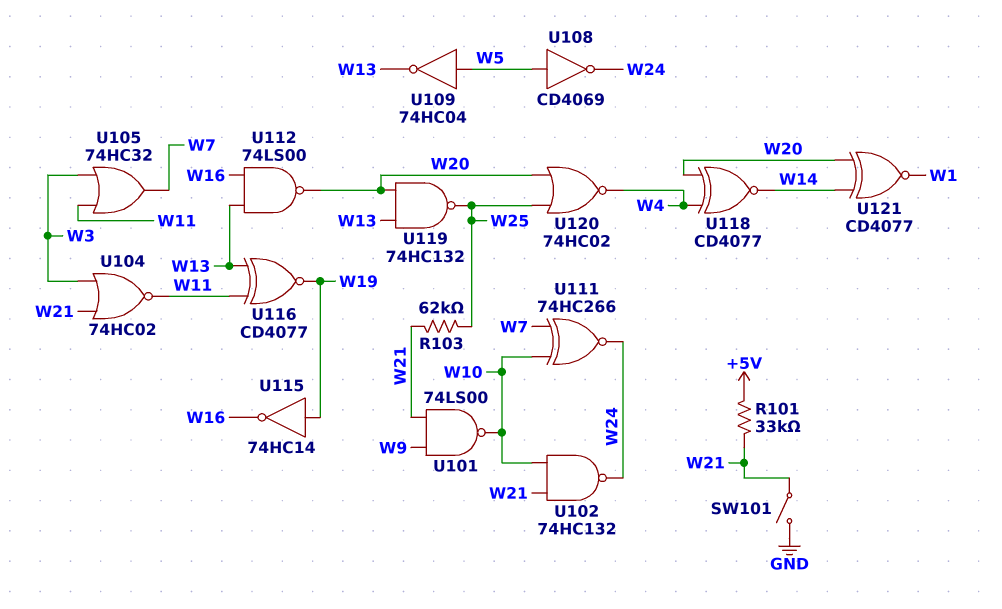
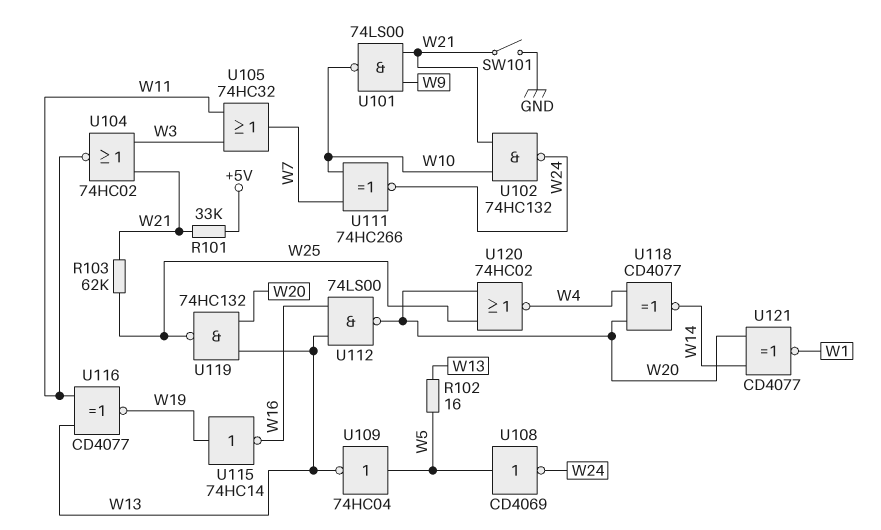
R102: none -> 16 (W5, W13)

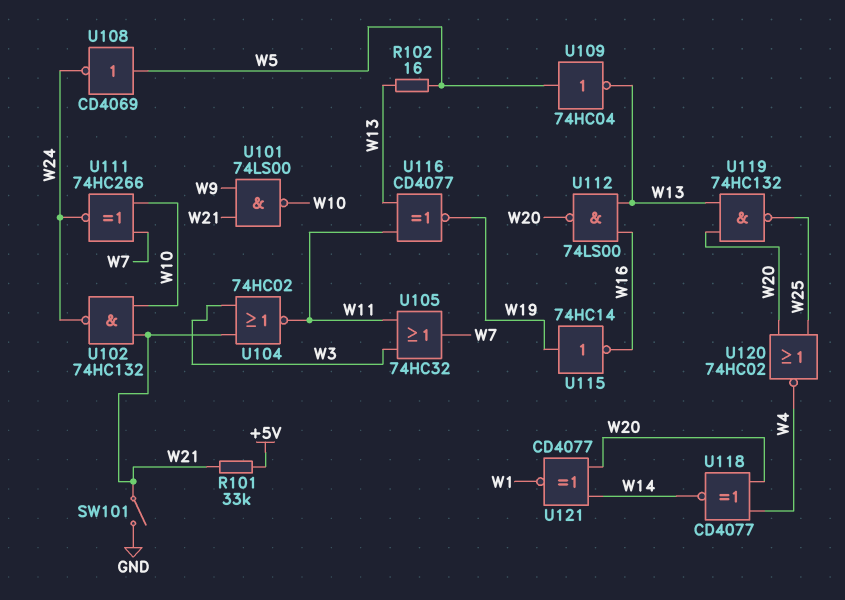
R103: 62k (W21, W25) -> none

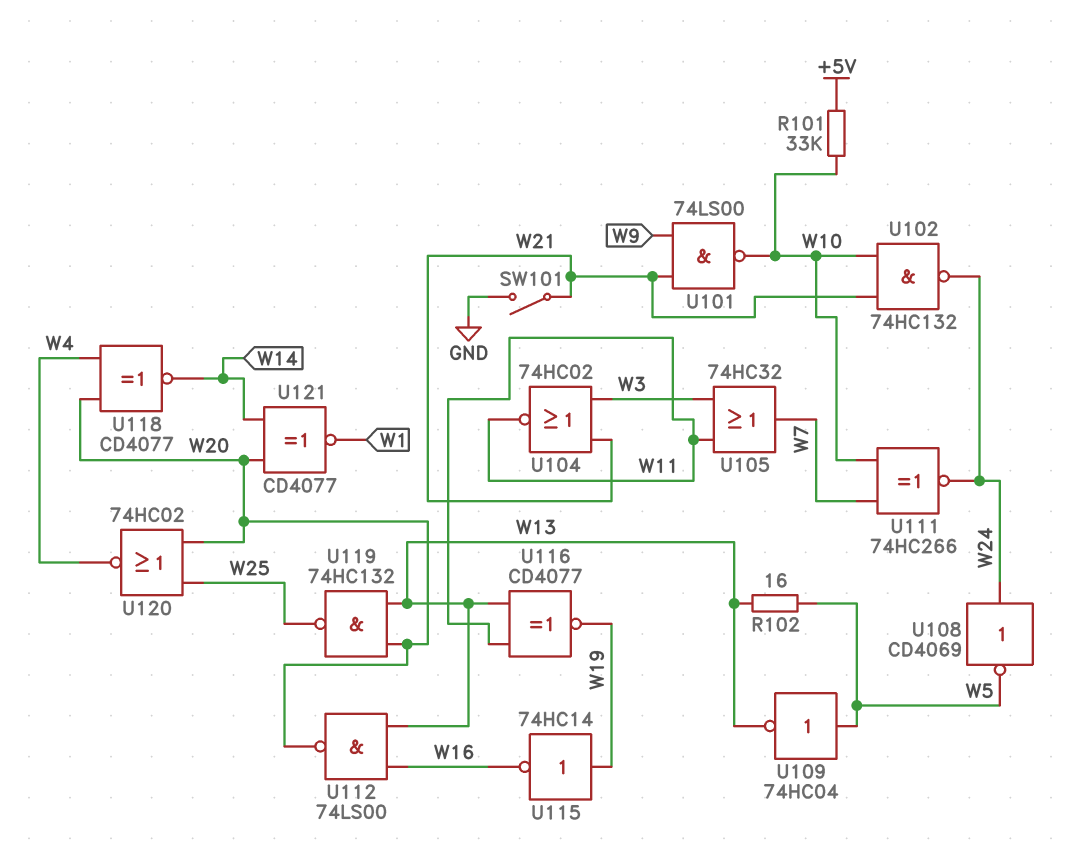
R101: 33k (+5V, W21) -> 33k (+5V, W10)
U108: NOT CD4069 (in W5, out W24) -> NOT CD4069 (in W24, out W5)

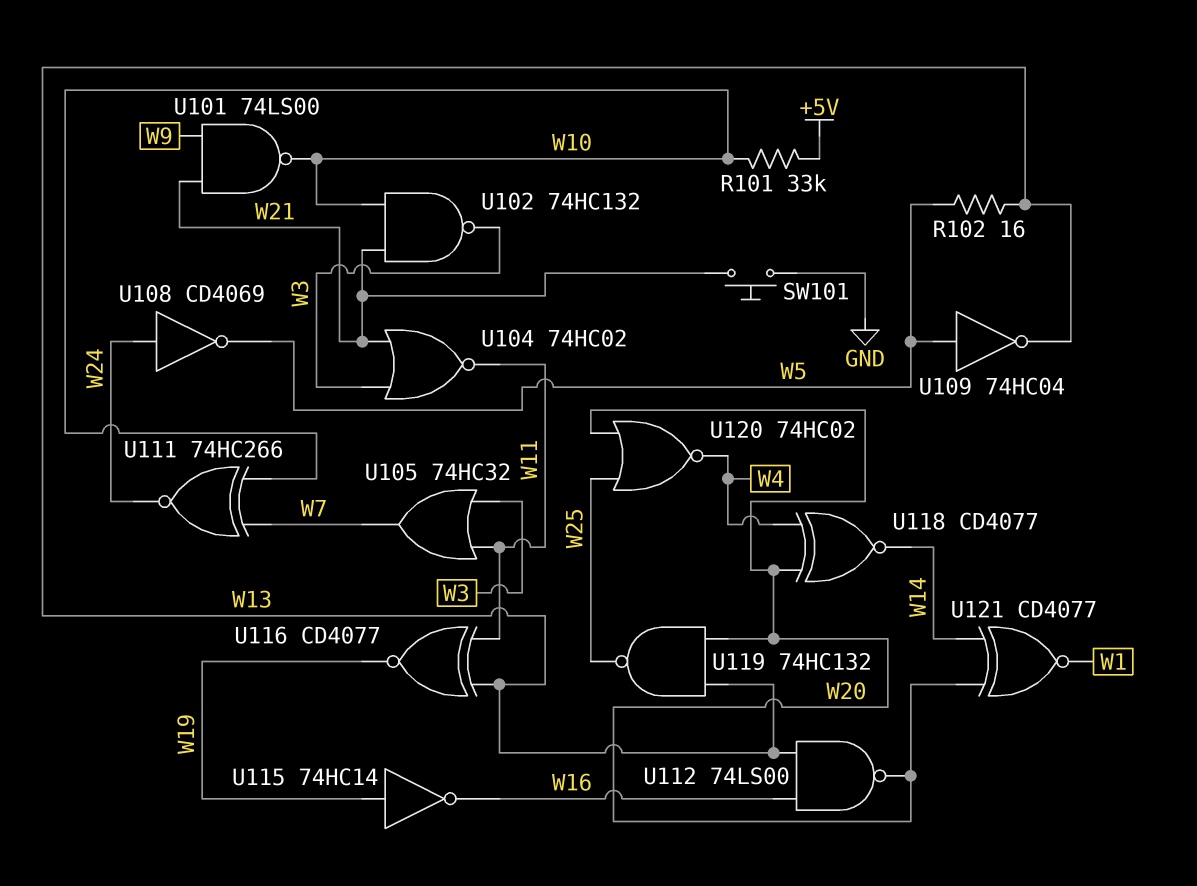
SW101: switch (GND, W21) -> button (GND, W21)
U102: NAND 74HC132 (in W10, in W21, out W24) -> NAND 74HC132 (in W10, in W21, out W3)

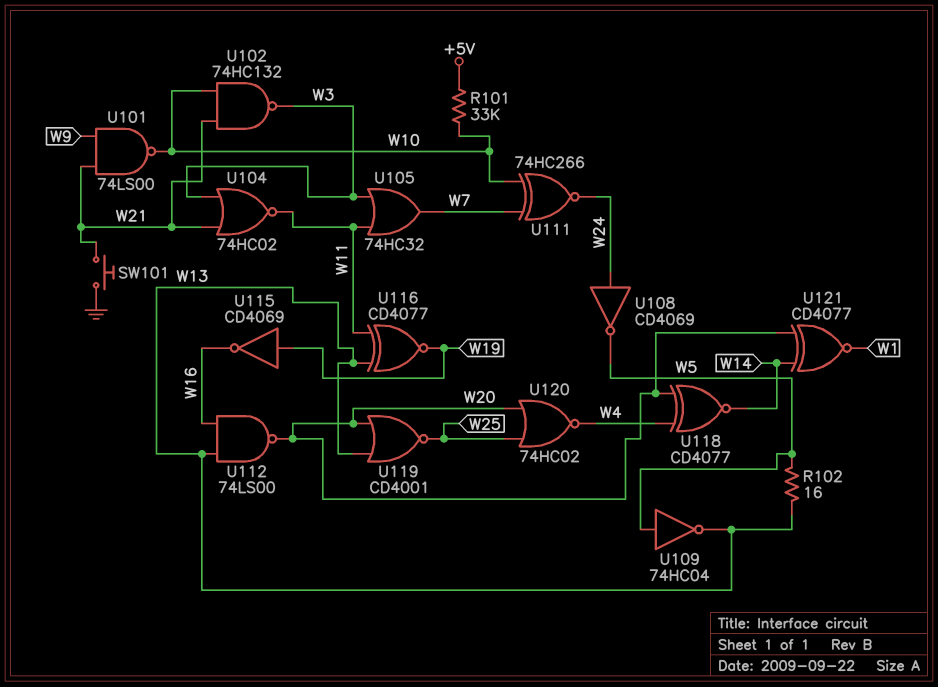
U115: NOT 74HC14 (in W19, out W16) -> NOT CD4069 (in W19, out W16)
U119: NAND 74HC132 (in W13, in W20, out W25) -> NOR CD4001 (in W13, in W20, out W25)

